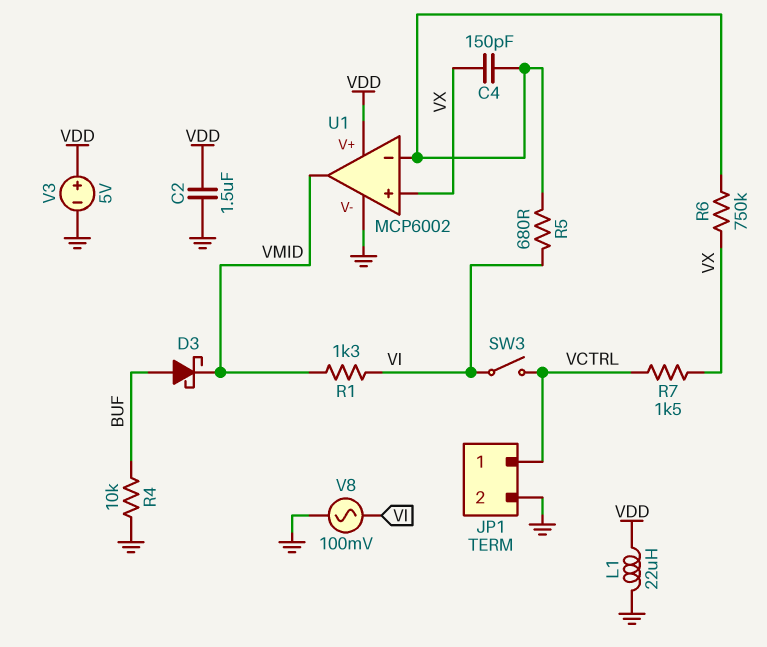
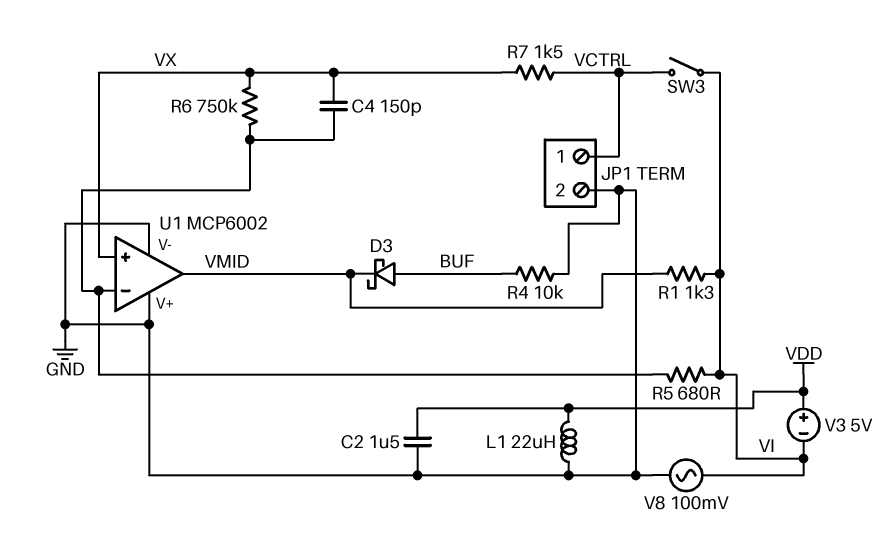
U1 pin V+: VDD -> GND
V3: 5V (plus VDD, minus GND) -> 5V (plus VDD, minus VI)

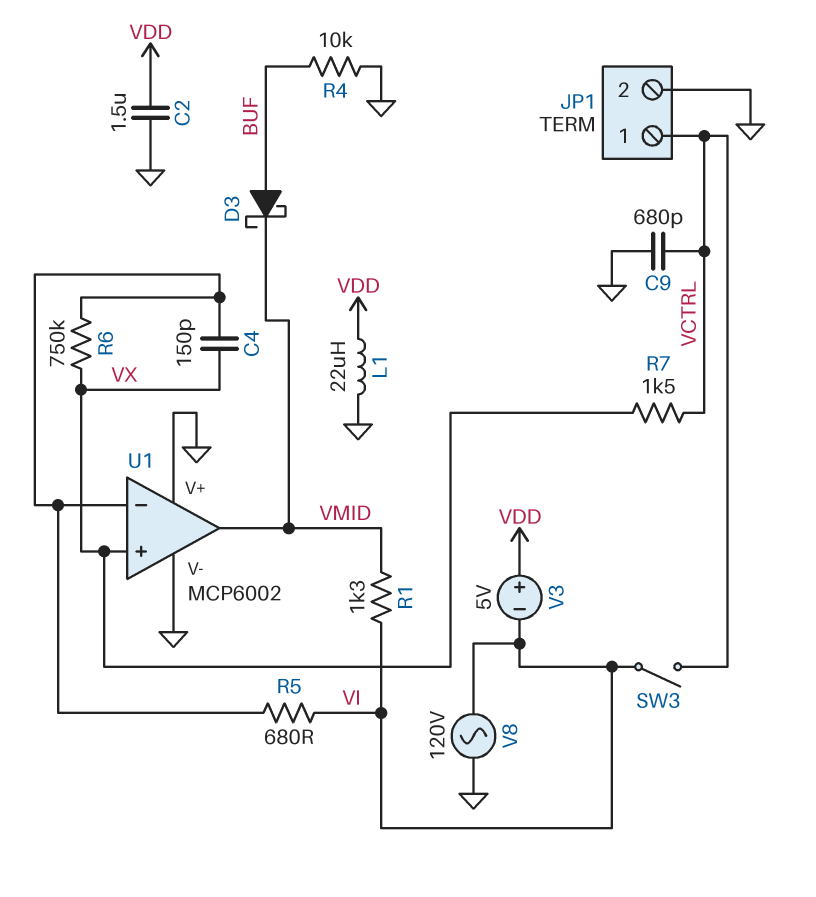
C9: none -> 680pF (GND, VCTRL)
V8: AC 100mV (GND, VI) -> AC 120V (GND, VI)

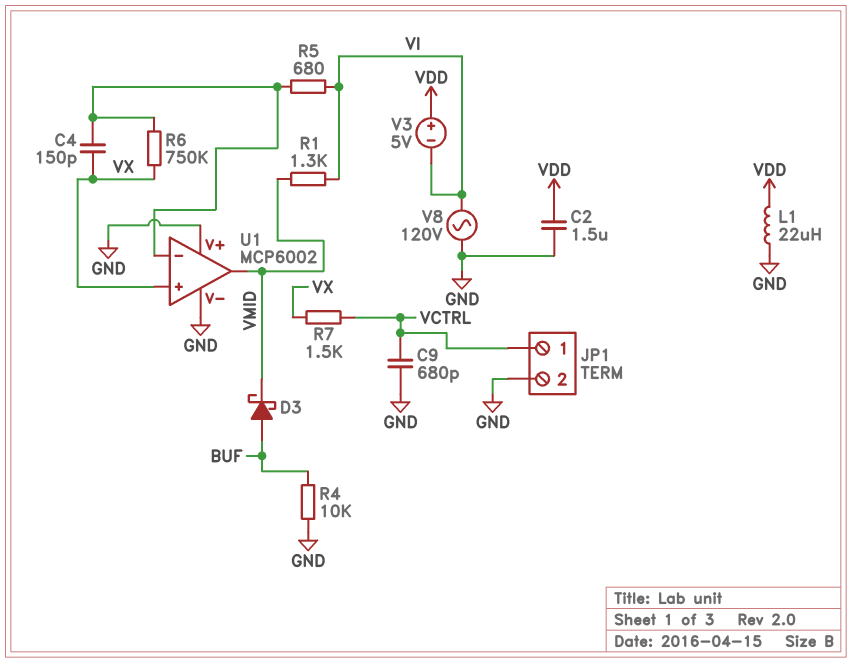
SW3: switch (VCTRL, VI) -> none

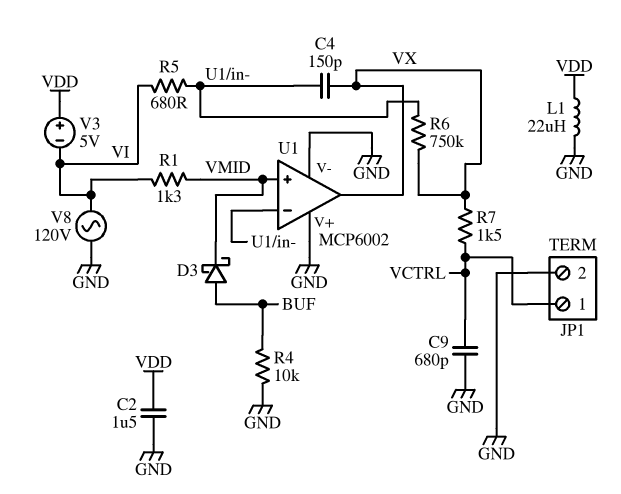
U1 pin in+: VX -> VMID
U1 pin out: VMID -> VX

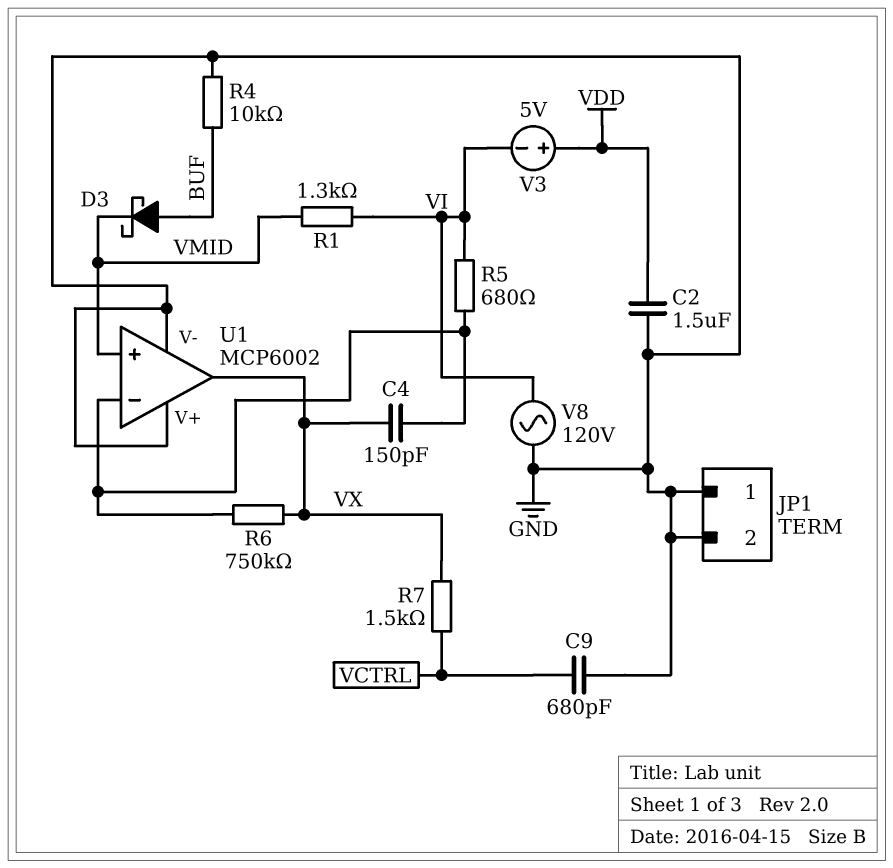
JP1 pin 1: VCTRL -> GND
L1: 22uH (GND, VDD) -> none

